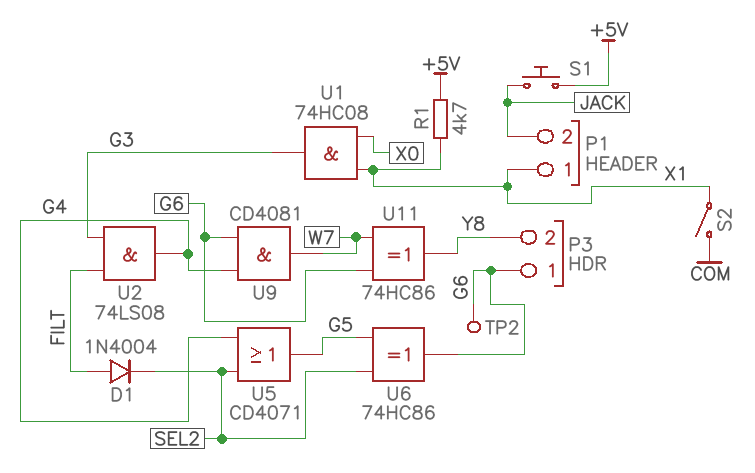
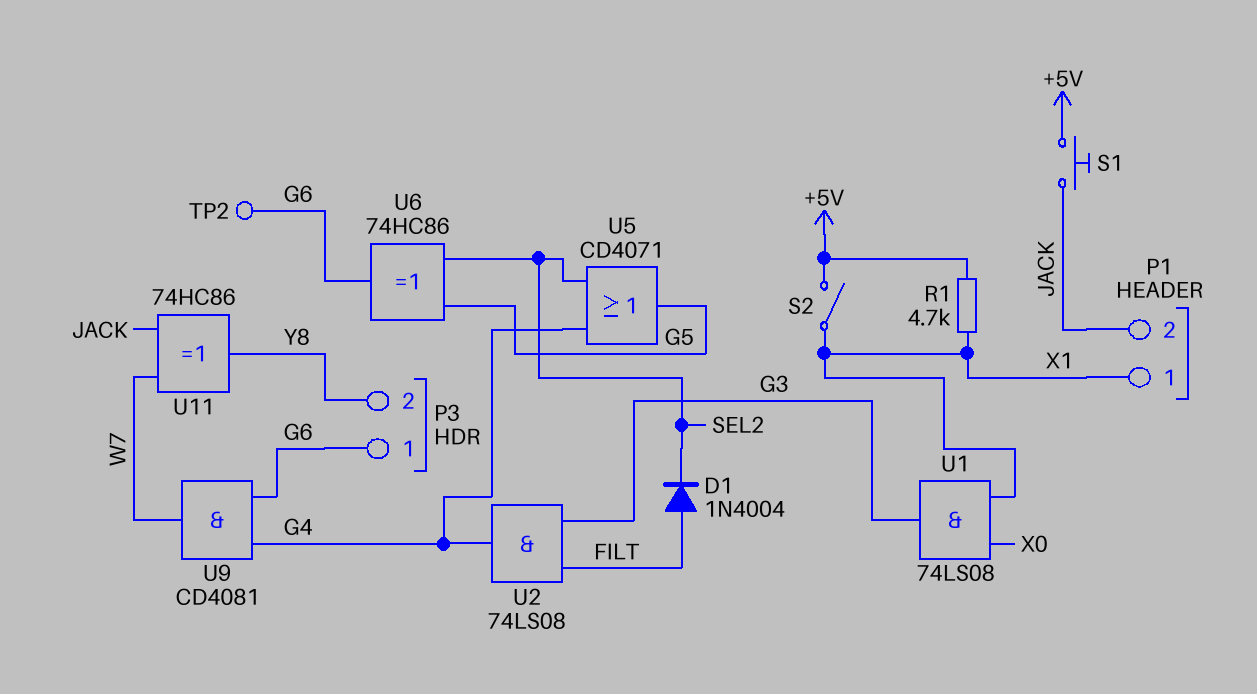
S2: switch (COM, X1) -> switch (+5V, X1)
U1: AND 74HC08 (in X0, in X1, out G3) -> AND 74LS08 (in X0, in X1, out G3)
U11: XOR 74HC86 (in G6, in W7, out Y8) -> XOR 74HC86 (in JACK, in W7, out Y8)

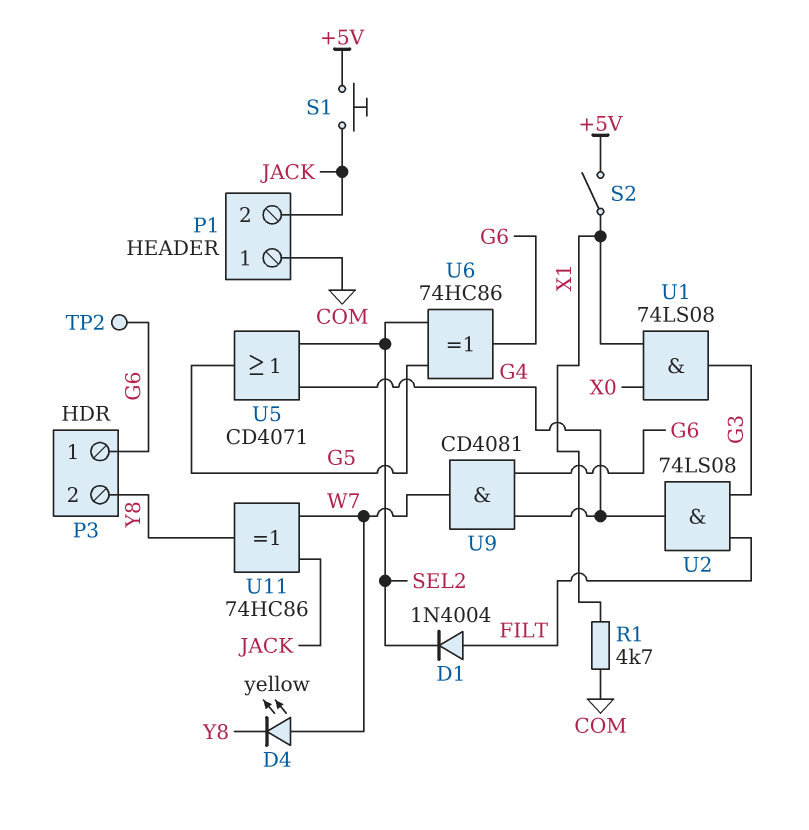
D4: none -> LED yellow (A W7, K Y8)
P1 pin 1: X1 -> COM
R1: 4.7k (+5V, X1) -> 4.7k (COM, X1)

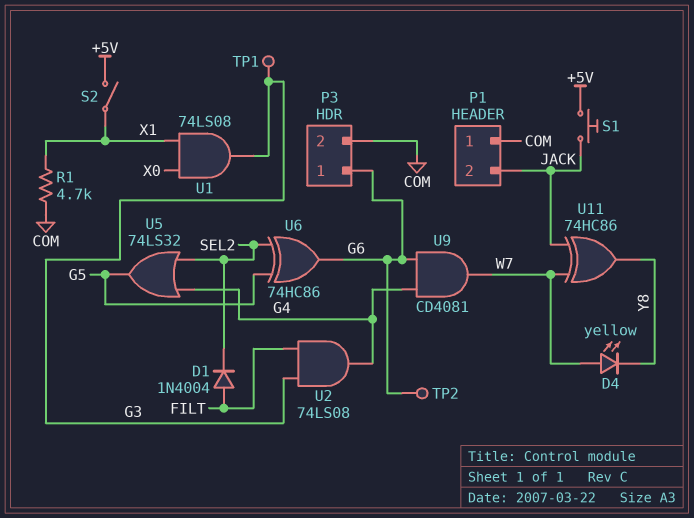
P3 pin 2: Y8 -> COM
TP1: none -> test point (G3)
U5: OR CD4071 (in G4, in SEL2, out G5) -> OR 74LS32 (in G4, in SEL2, out G5)

